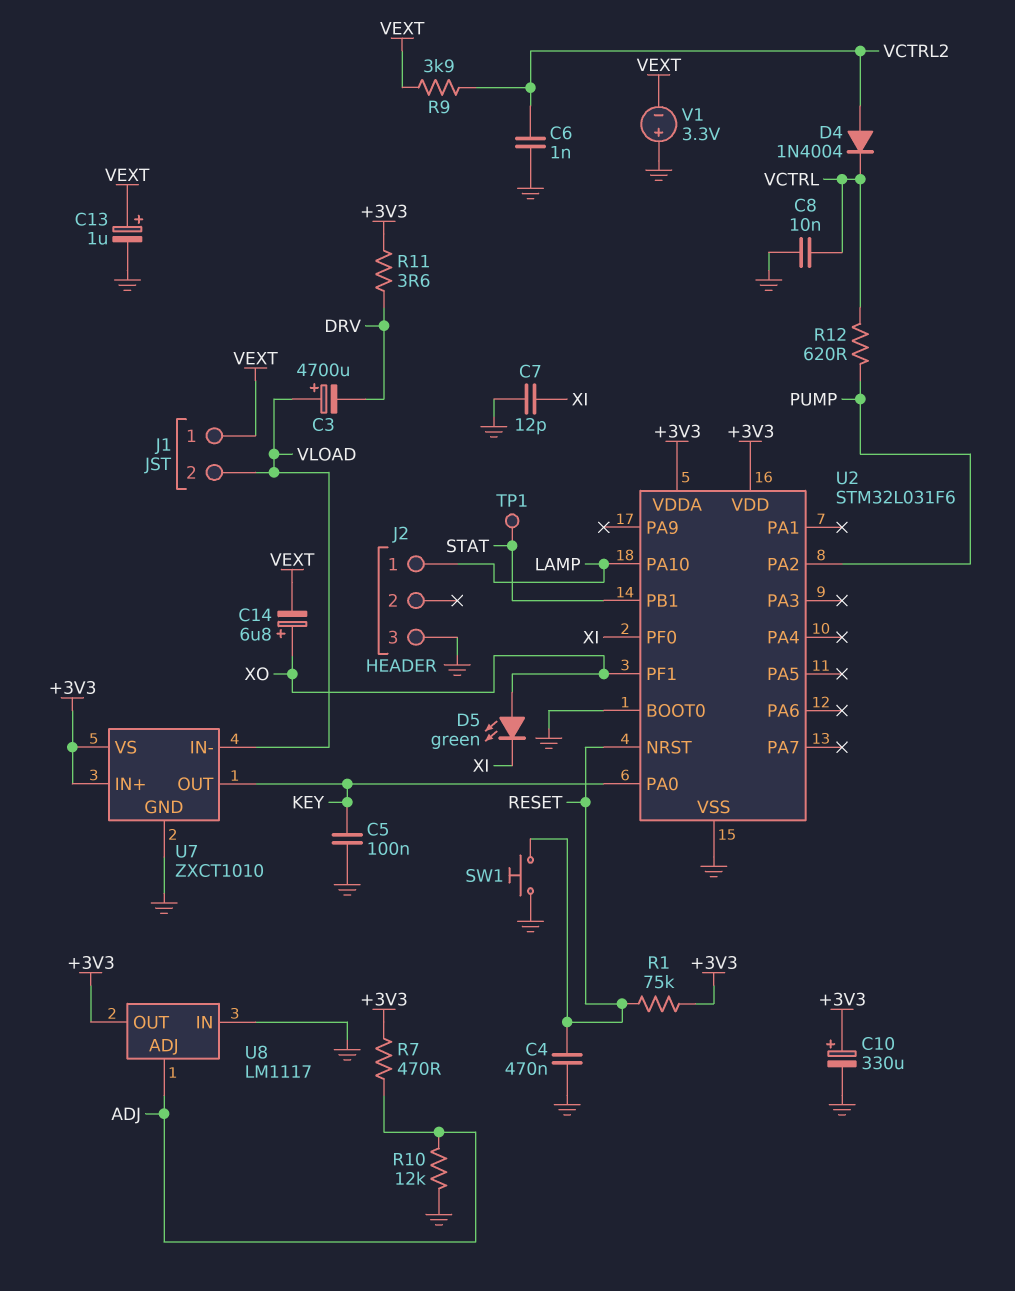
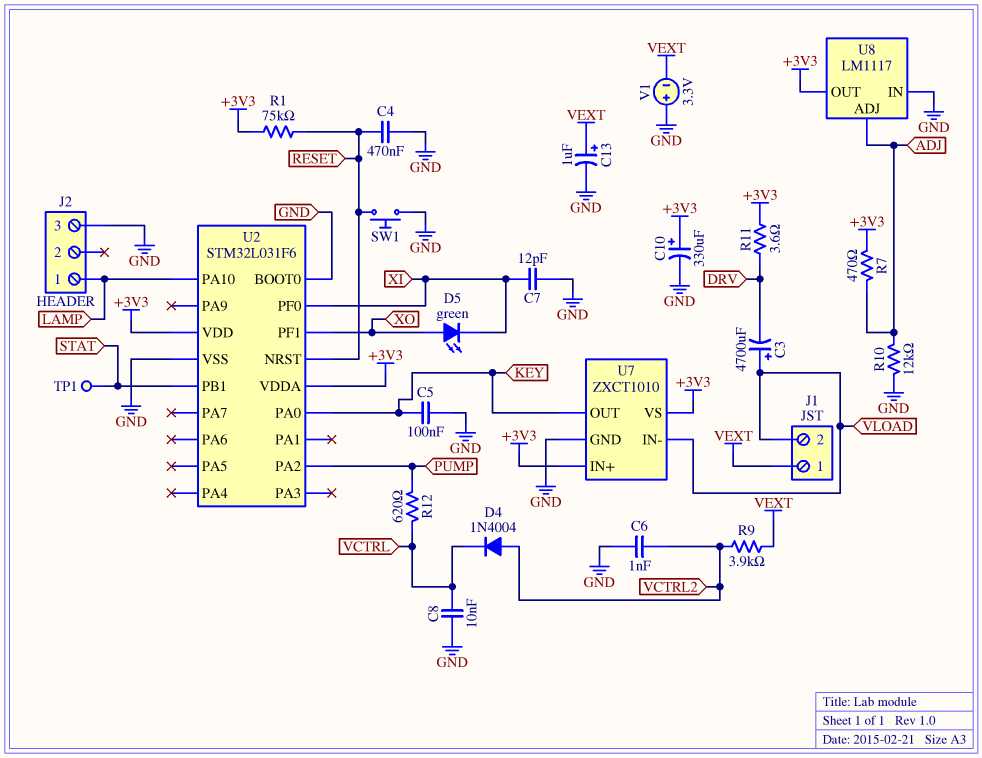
C14: 6.8uF (plus XO, minus VEXT) -> none

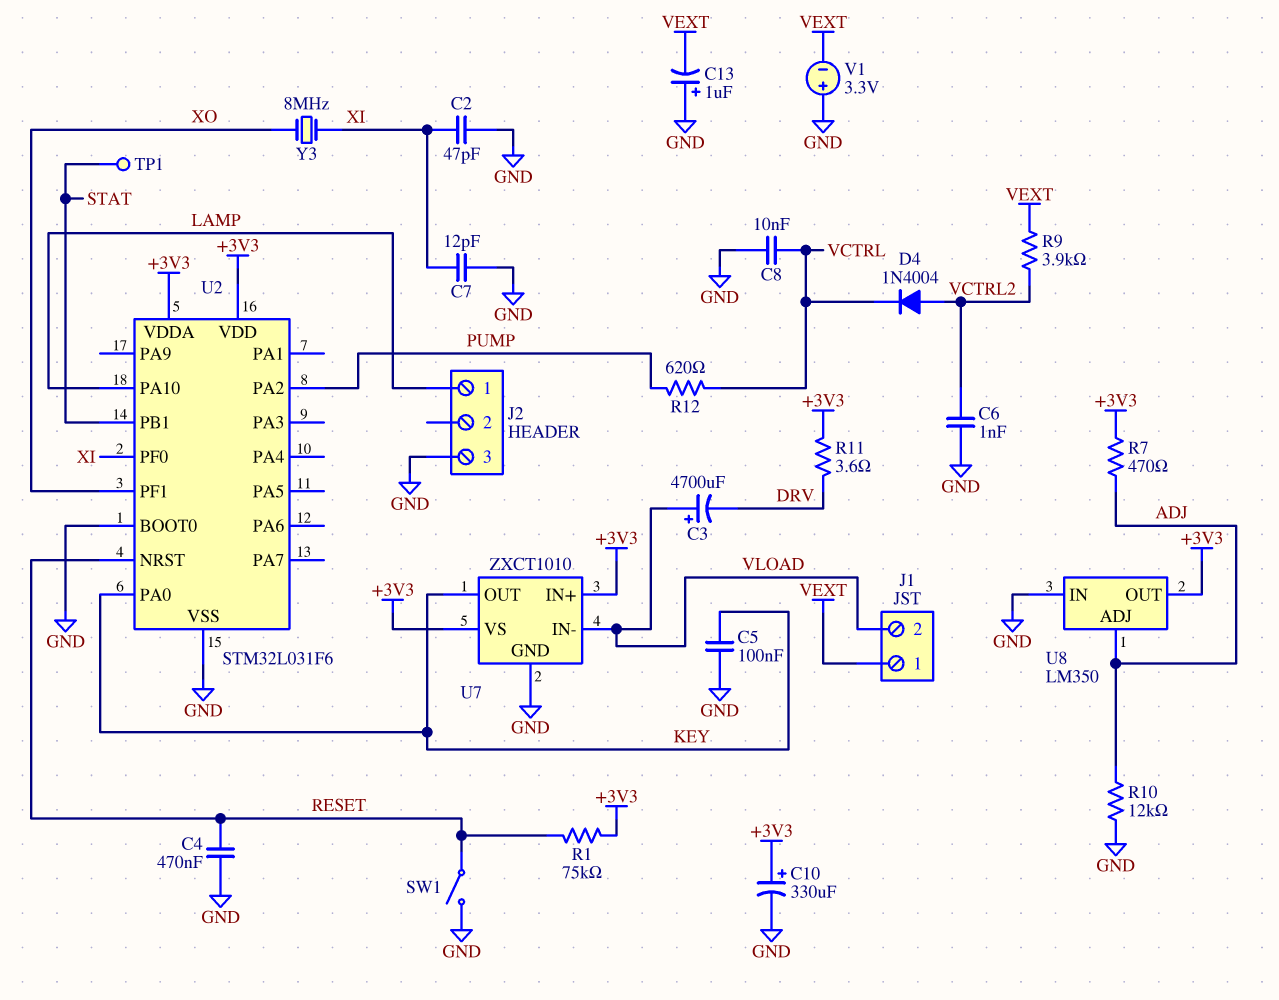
C2: none -> 47pF (GND, XI)
C13: 1uF (plus VEXT, minus GND) -> 1uF (plus GND, minus VEXT)
D5: LED green (A XO, K XI) -> none
SW1: button (GND, RESET) -> switch (GND, RESET)
U8: LM1117 -> LM350
Y3: none -> 8MHz (XI, XO)

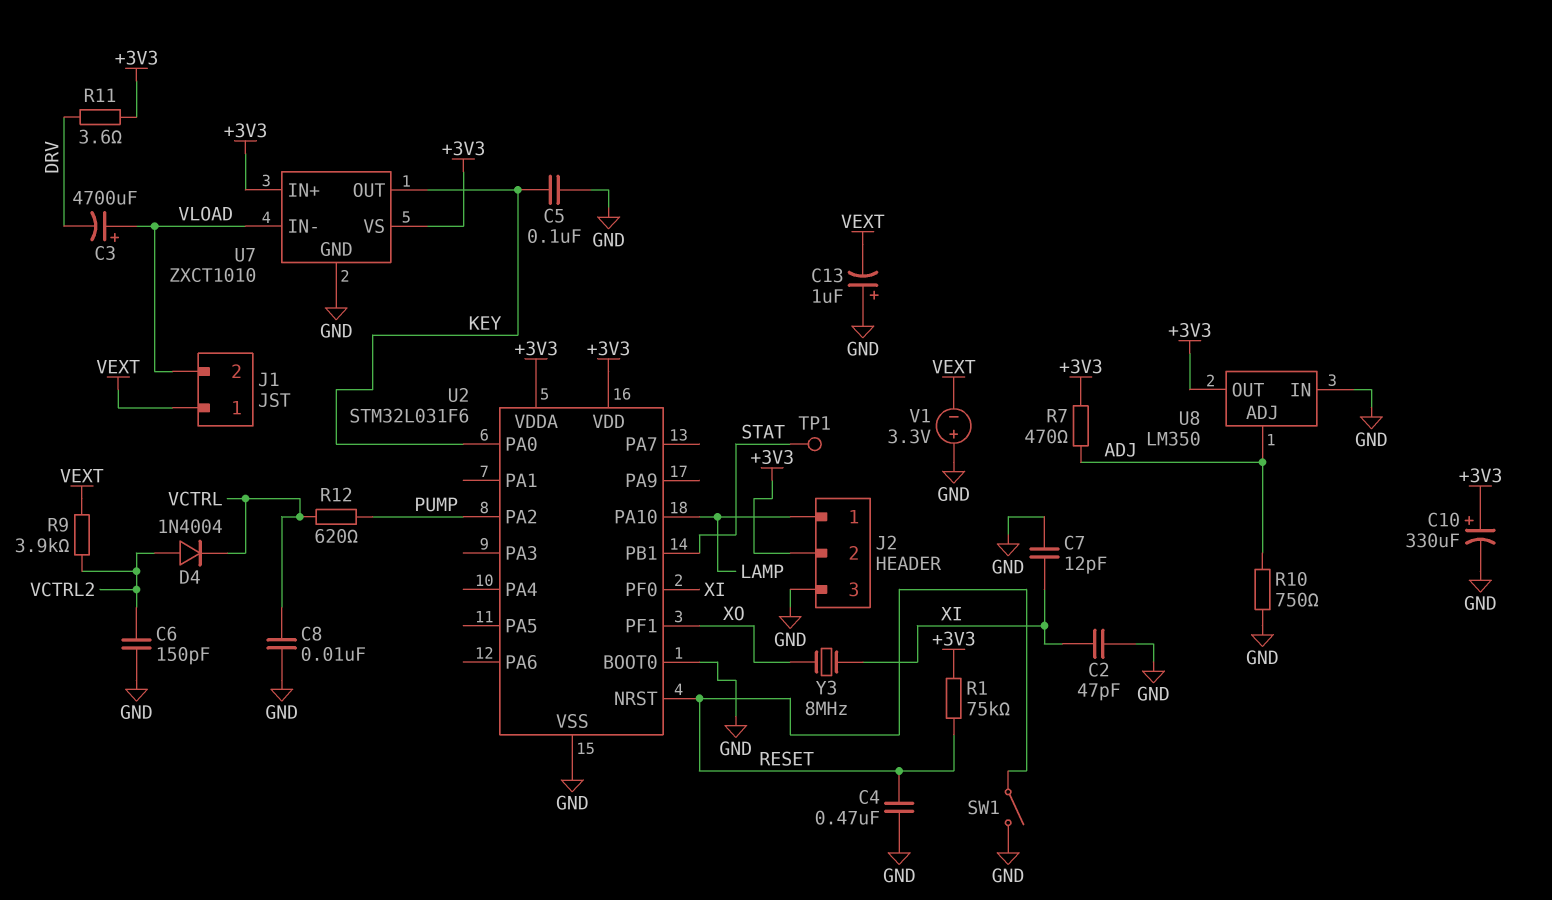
C6: 1nF (GND, VCTRL2) -> 150pF (GND, VCTRL2)
J2 pin 2: none -> +3V3
R10: 12k (ADJ, GND) -> 750 (ADJ, GND)

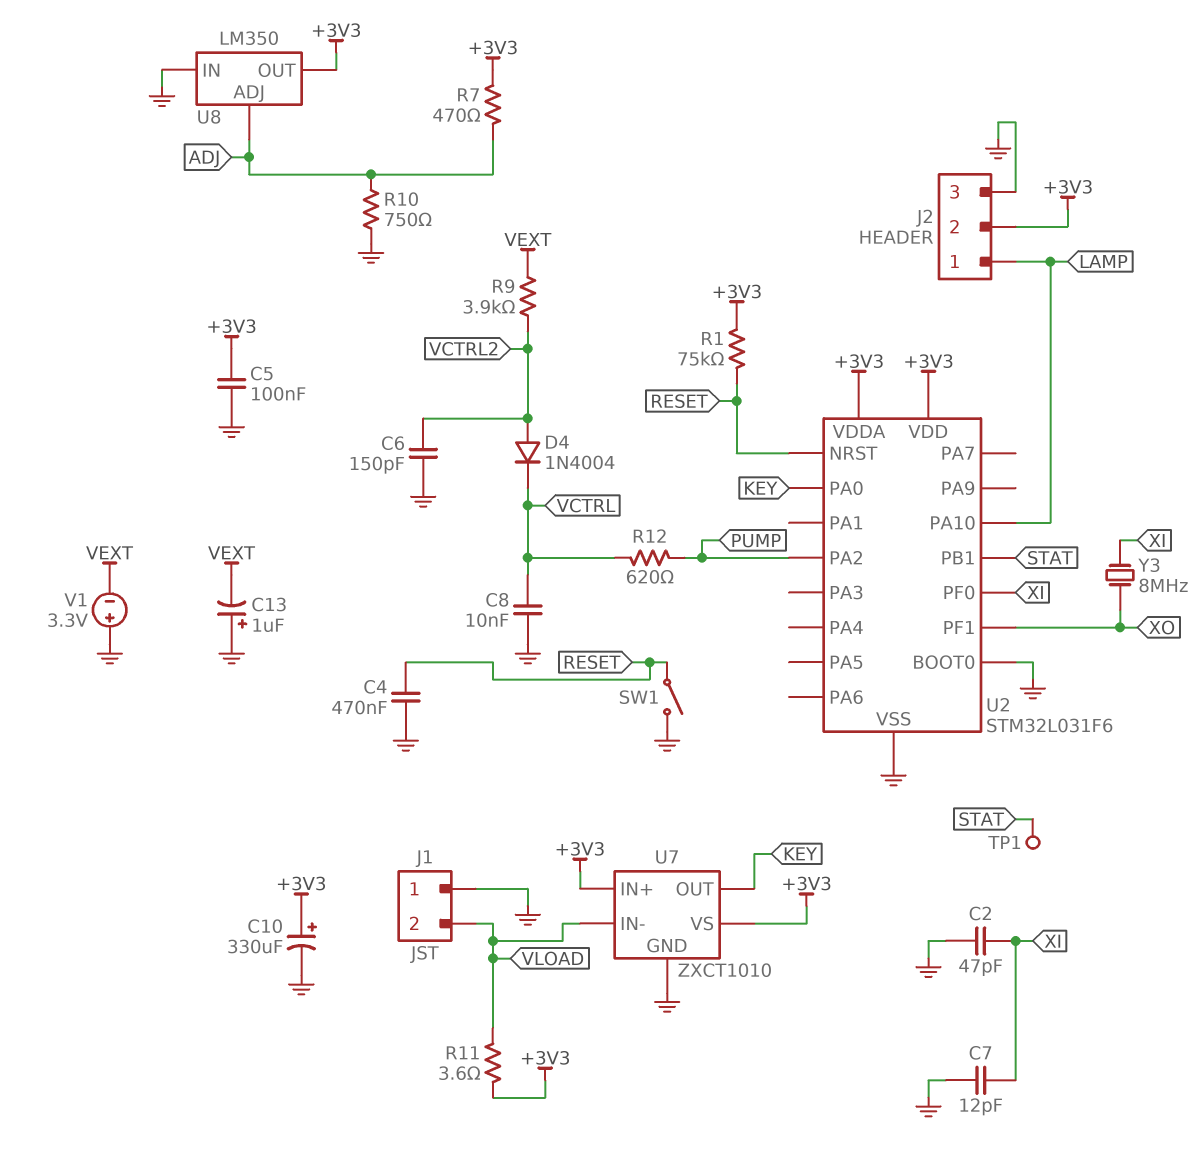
C3: 4700uF (plus VLOAD, minus DRV) -> none
C5: 100nF (GND, KEY) -> 100nF (+3V3, GND)
J1 pin 1: VEXT -> GND
R11: 3.6 (+3V3, DRV) -> 3.6 (+3V3, VLOAD)

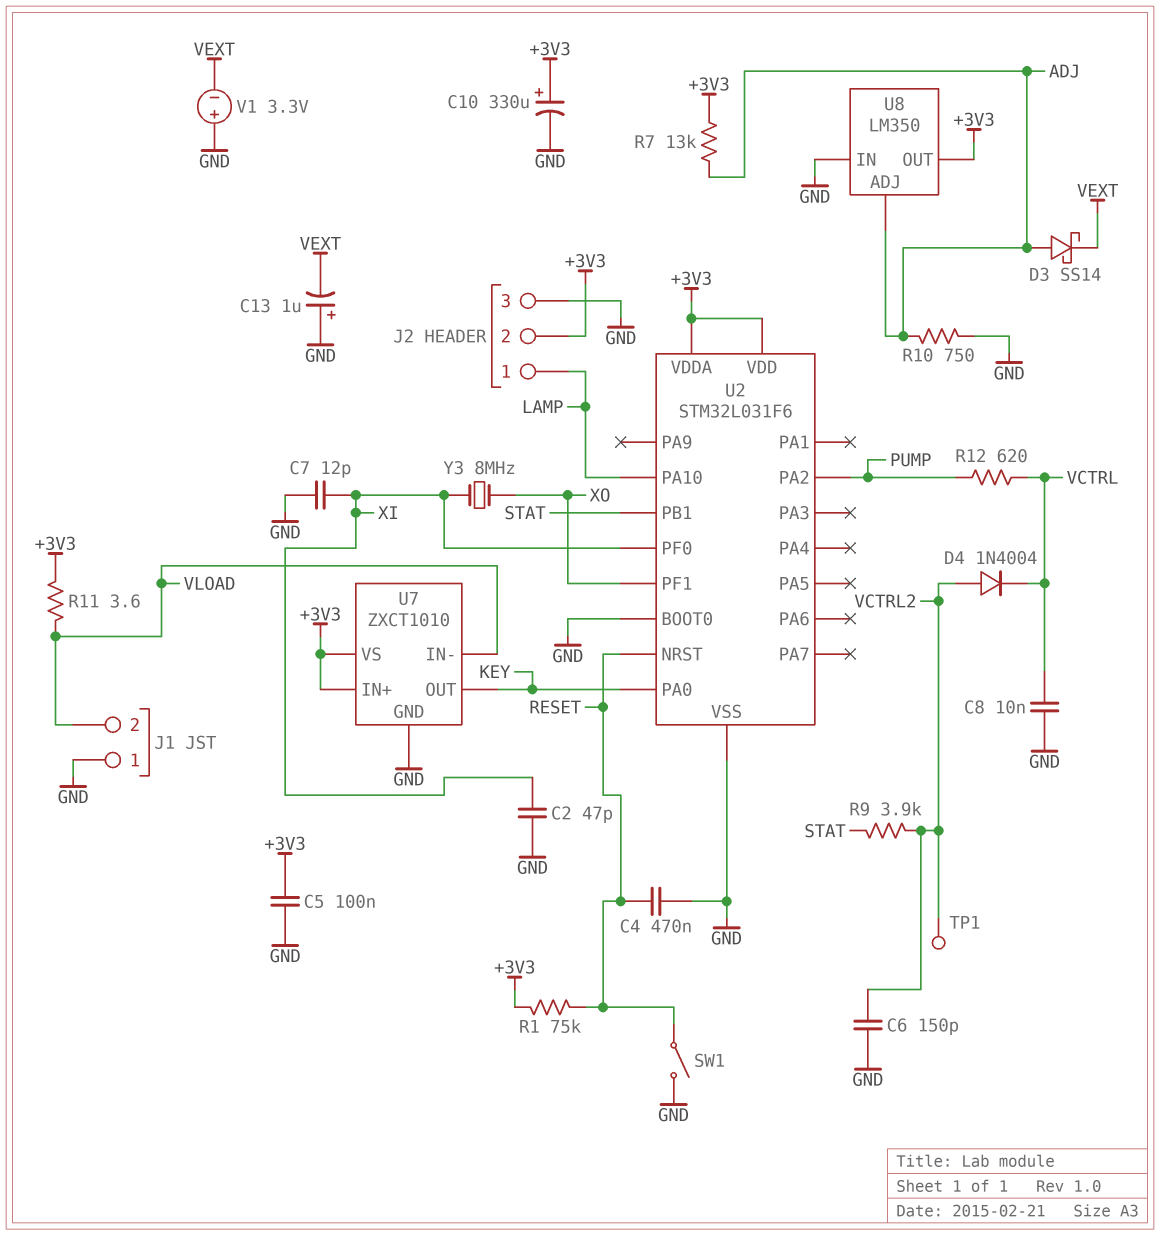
D3: none -> schottky SS14 (A ADJ, K VEXT)
R7: 470 (+3V3, ADJ) -> 13k (+3V3, ADJ)
R9: 3.9k (VCTRL2, VEXT) -> 3.9k (STAT, VCTRL2)
TP1: test point (STAT) -> test point (VCTRL2)

